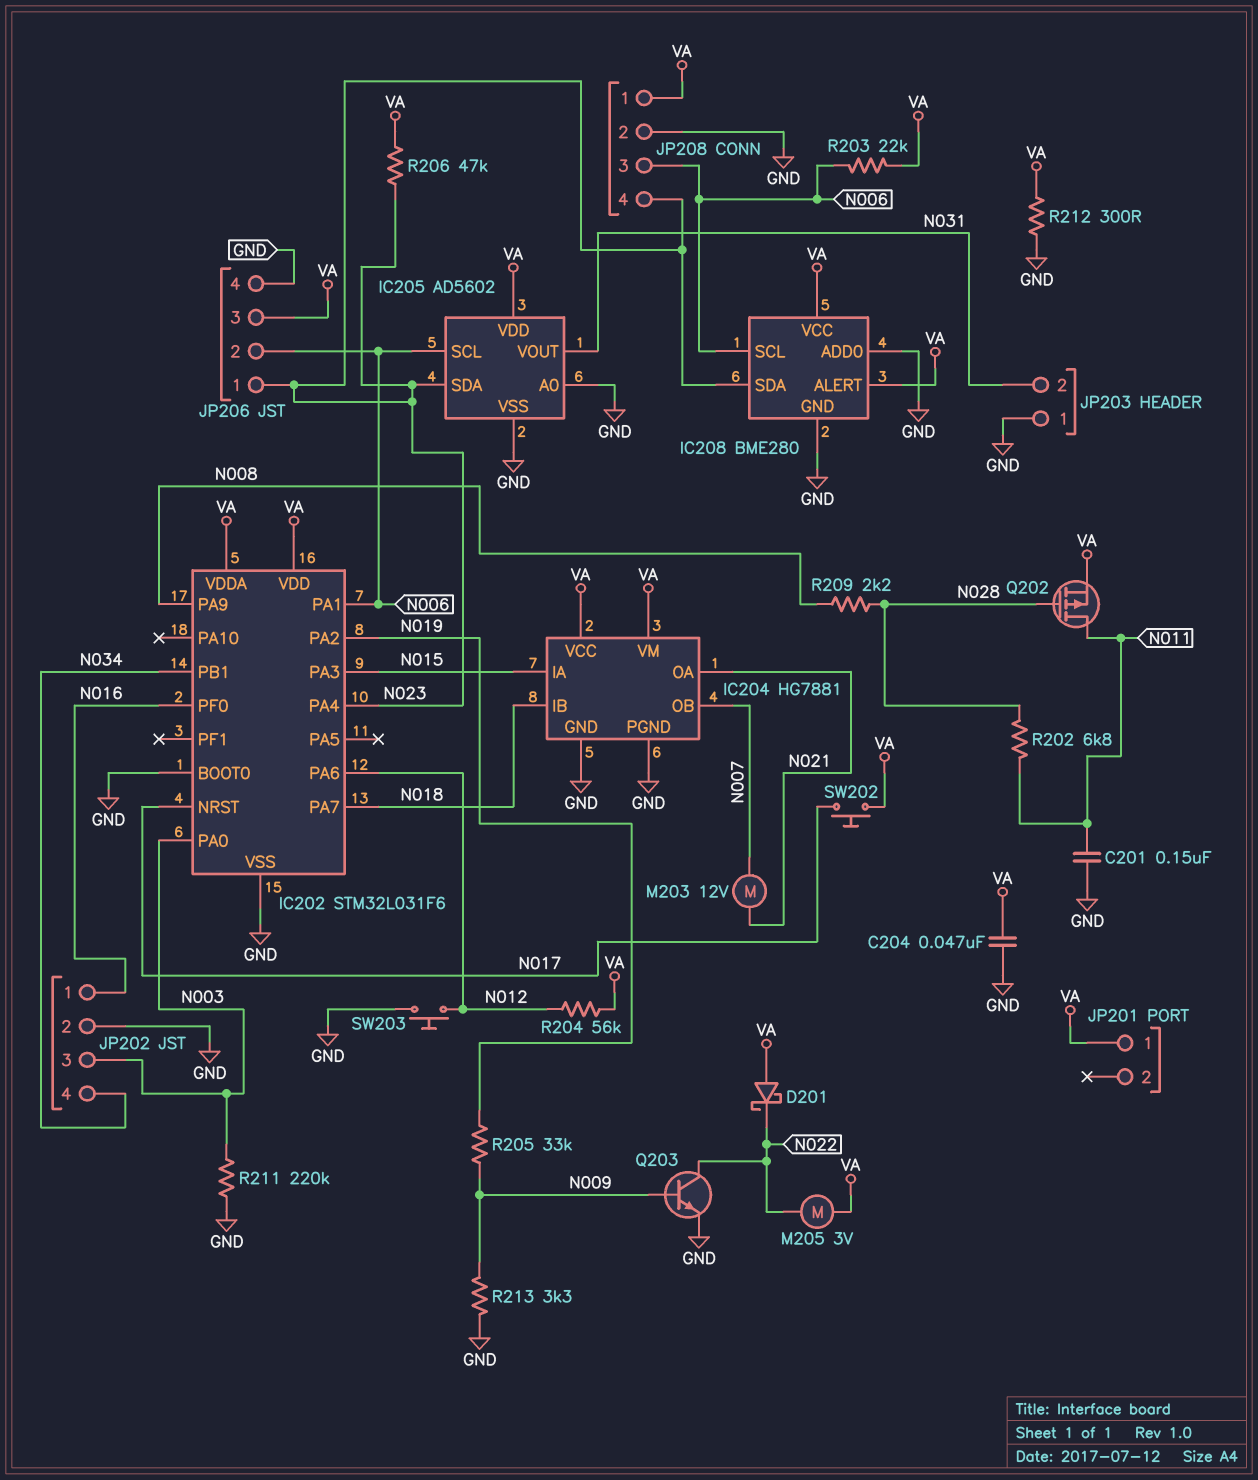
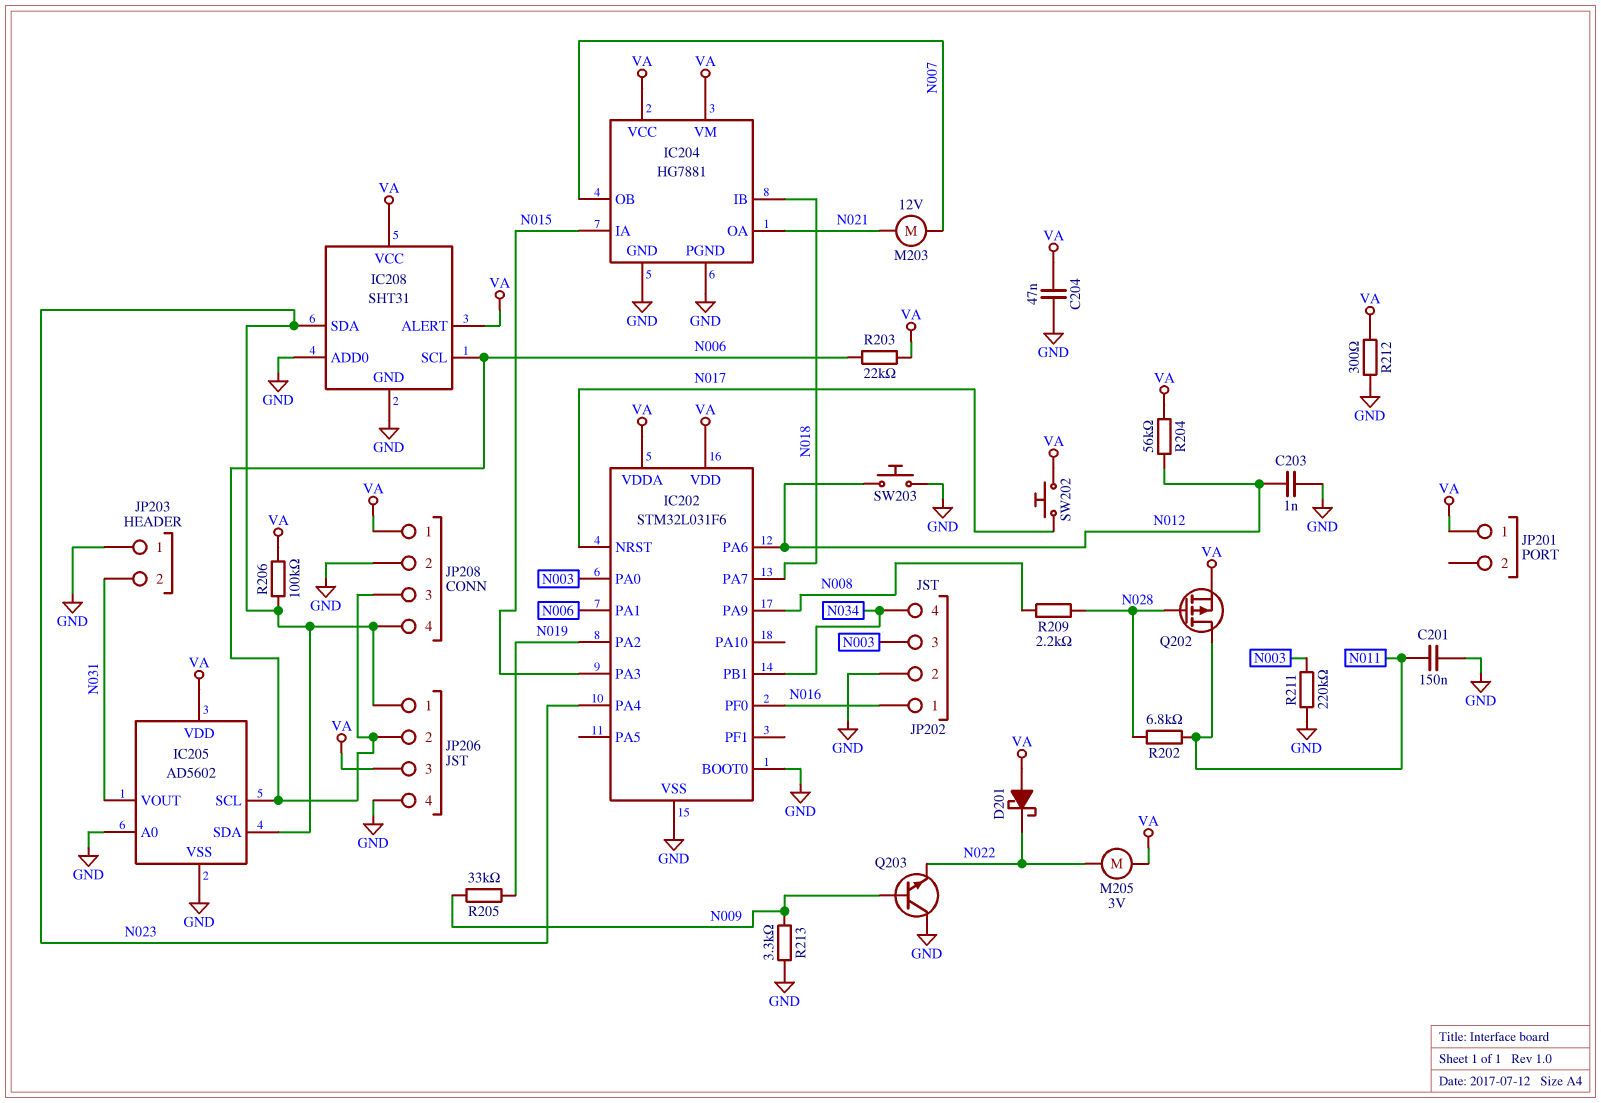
C203: none -> 1nF (GND, N012)
IC208: BME280 -> SHT31
Q203: NPN (B N009, C N022, E GND) -> NPN (B N009, C GND, E N022)
R206: 47k (N023, VA) -> 100k (N023, VA)

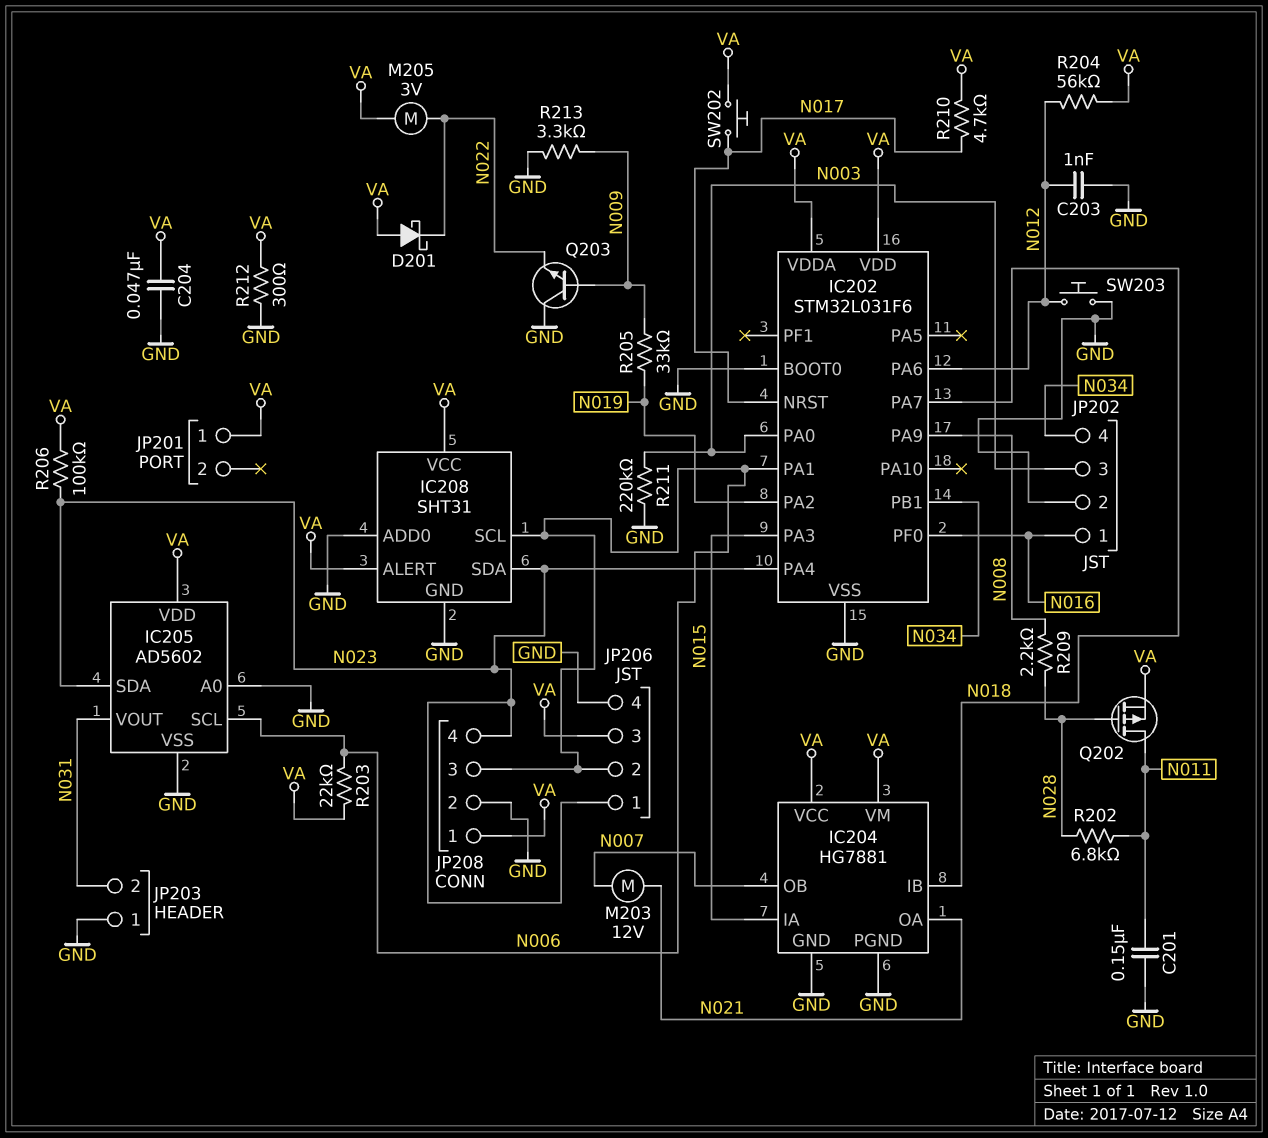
R210: none -> 4.7k (N017, VA)

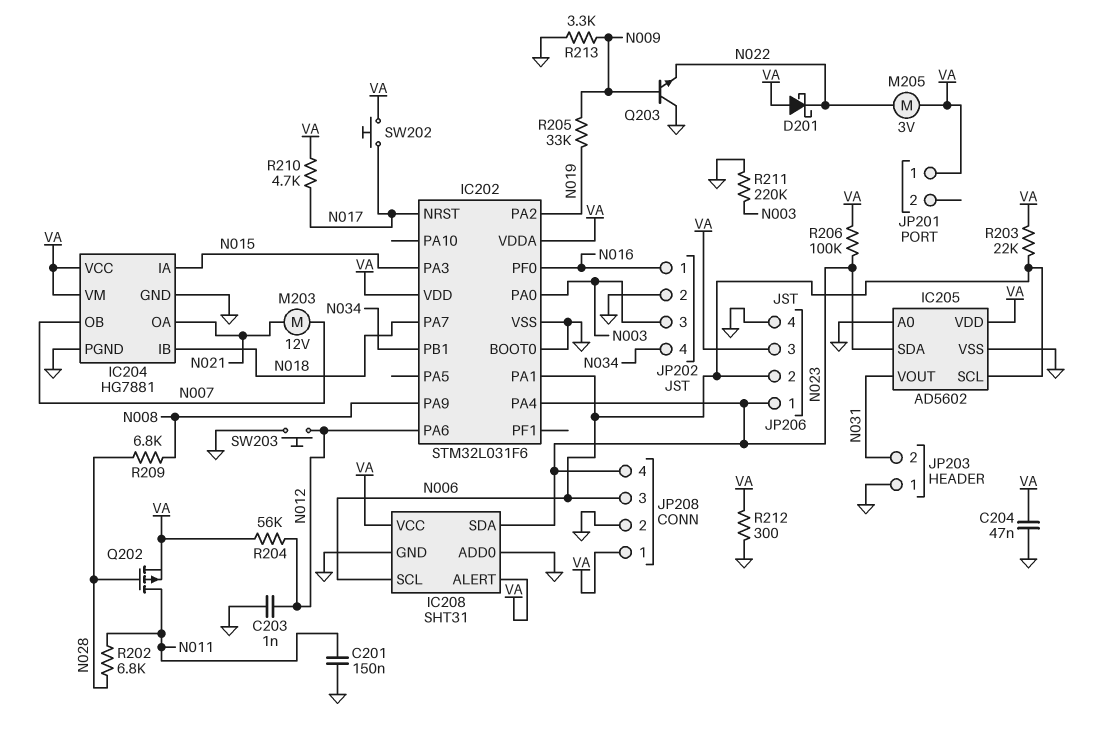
R209: 2.2k (N008, N028) -> 6.8k (N008, N028)

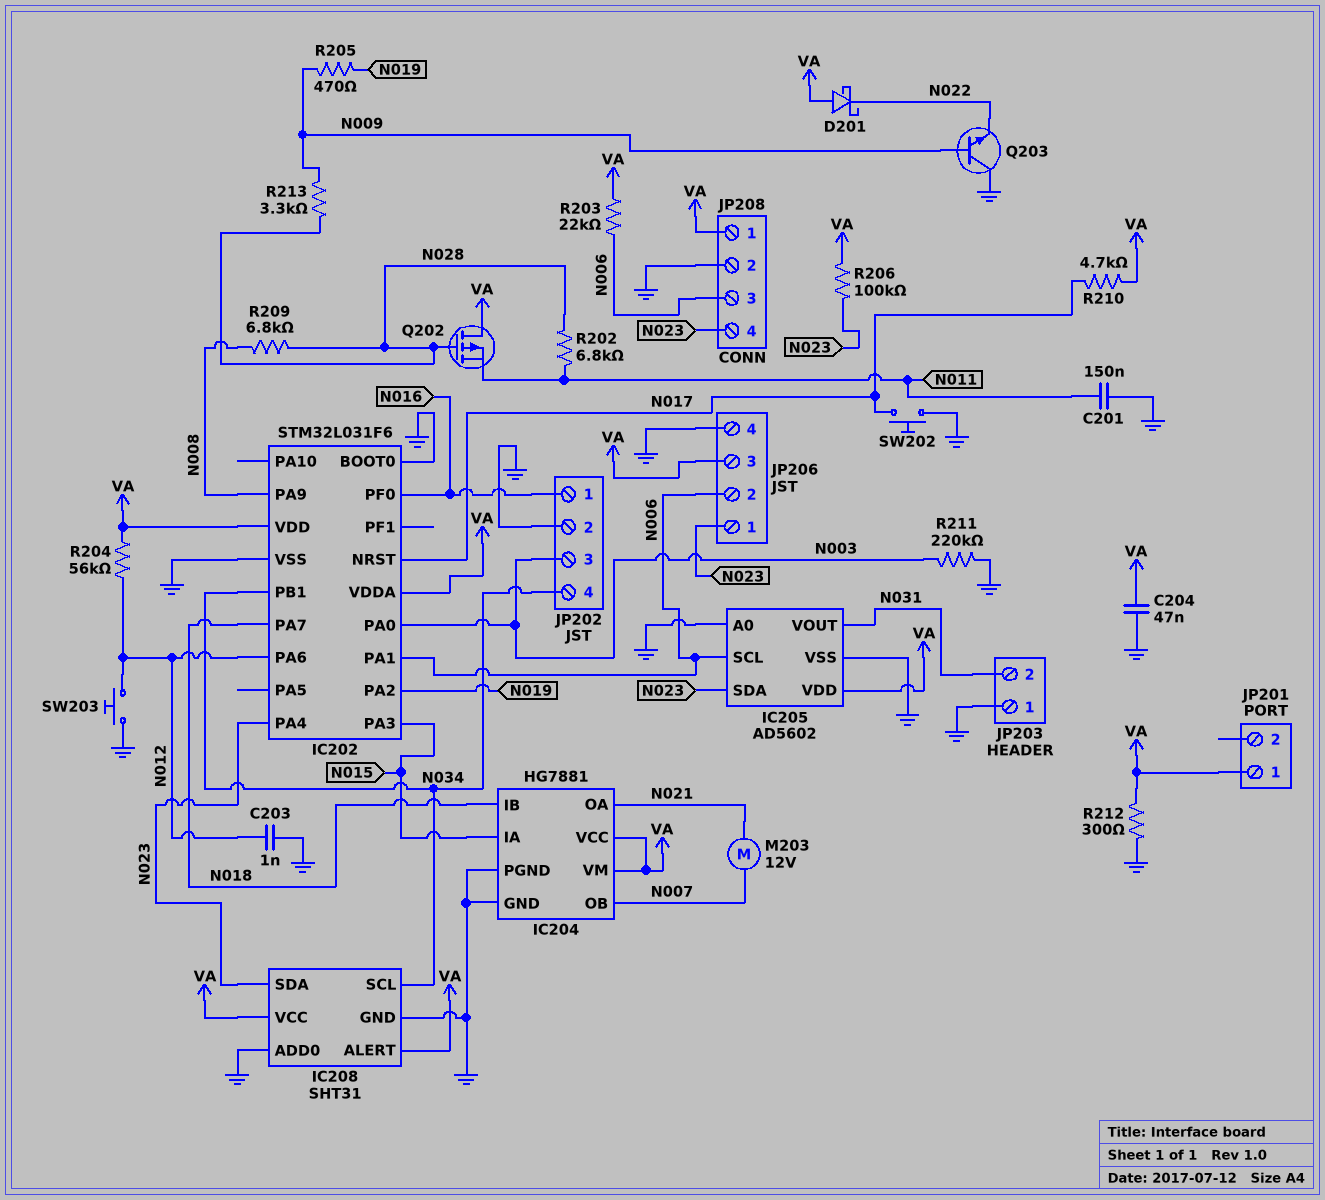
IC208 pin SCL: N006 -> N034
M205: motor 3V (N022, VA) -> none
Q202: PMOS (G N028, D N011, S VA) -> PMOS (G N028, D VA, S N011)
R205: 33k (N009, N019) -> 470 (N009, N019)
R213: 3.3k (GND, N009) -> 3.3k (N009, N028)
SW202: button (N017, VA) -> button (GND, N017)

